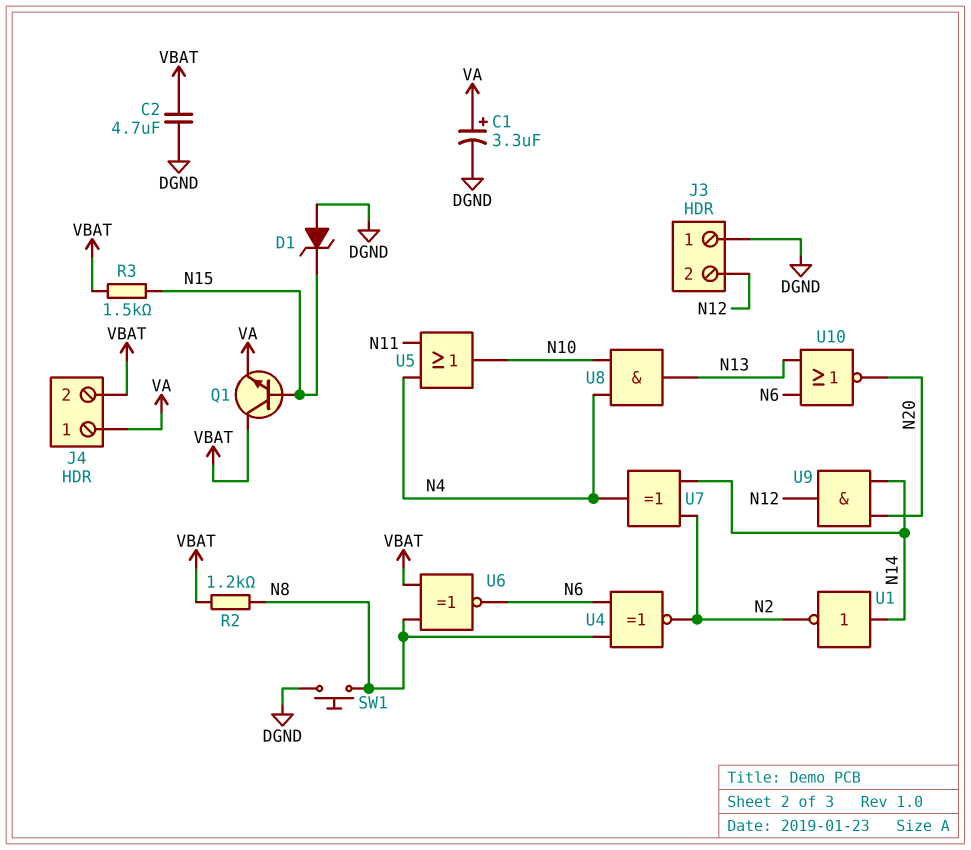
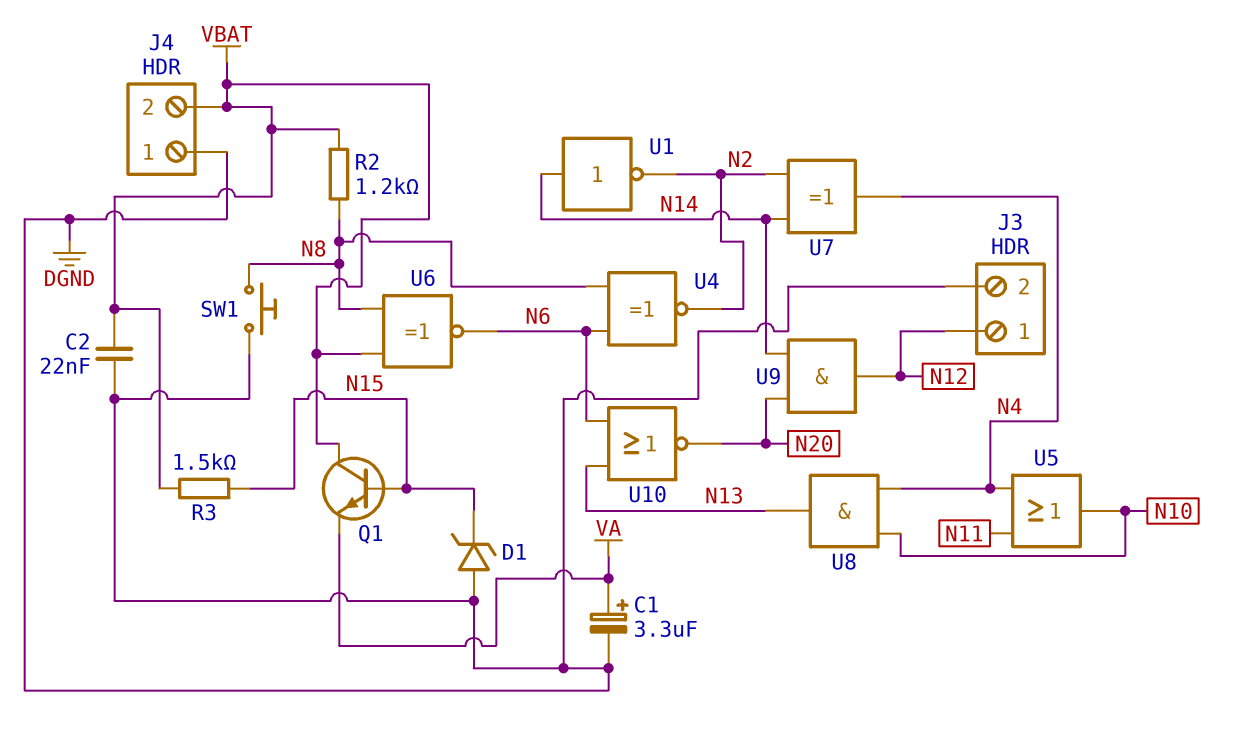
C2: 4.7uF (DGND, VBAT) -> 22nF (DGND, VBAT)
J3 pin 1: DGND -> N12
J3 pin 2: N12 -> DGND
J4 pin 1: VA -> DGND

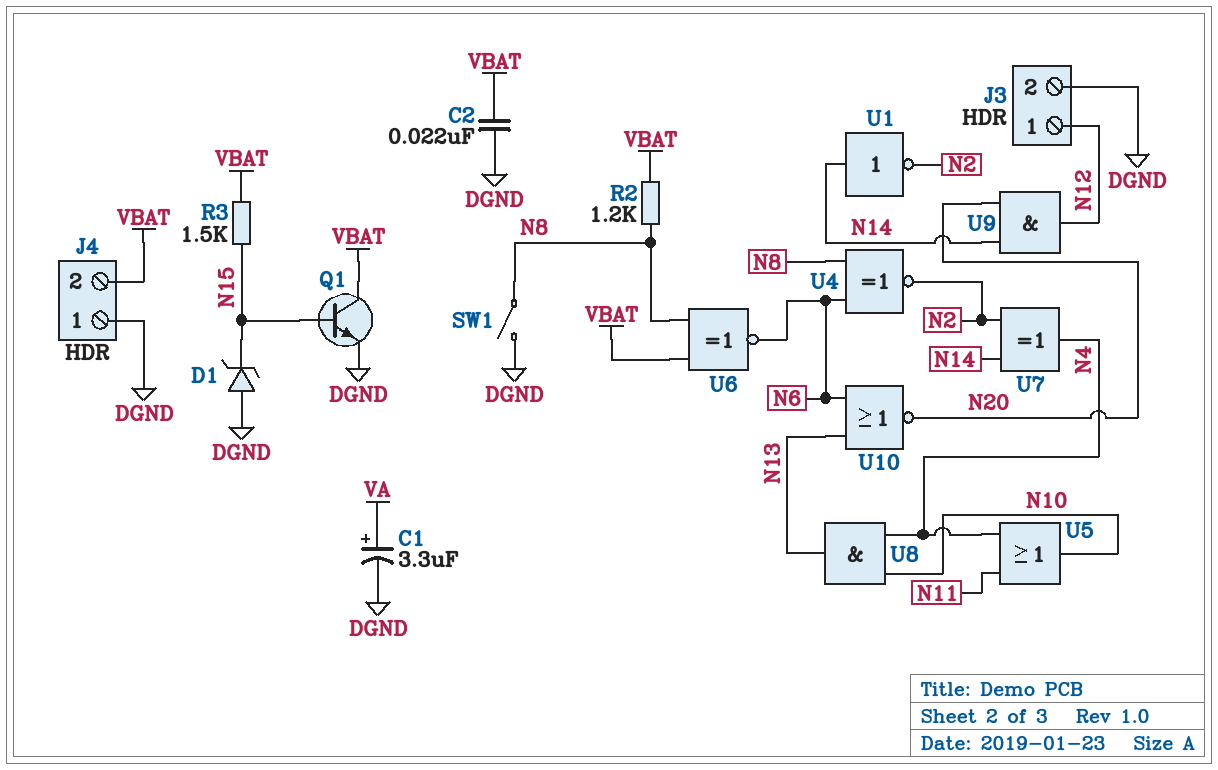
Q1: NPN (B N15, C VBAT, E VA) -> NPN (B N15, C VBAT, E DGND)
SW1: button (DGND, N8) -> switch (DGND, N8)

